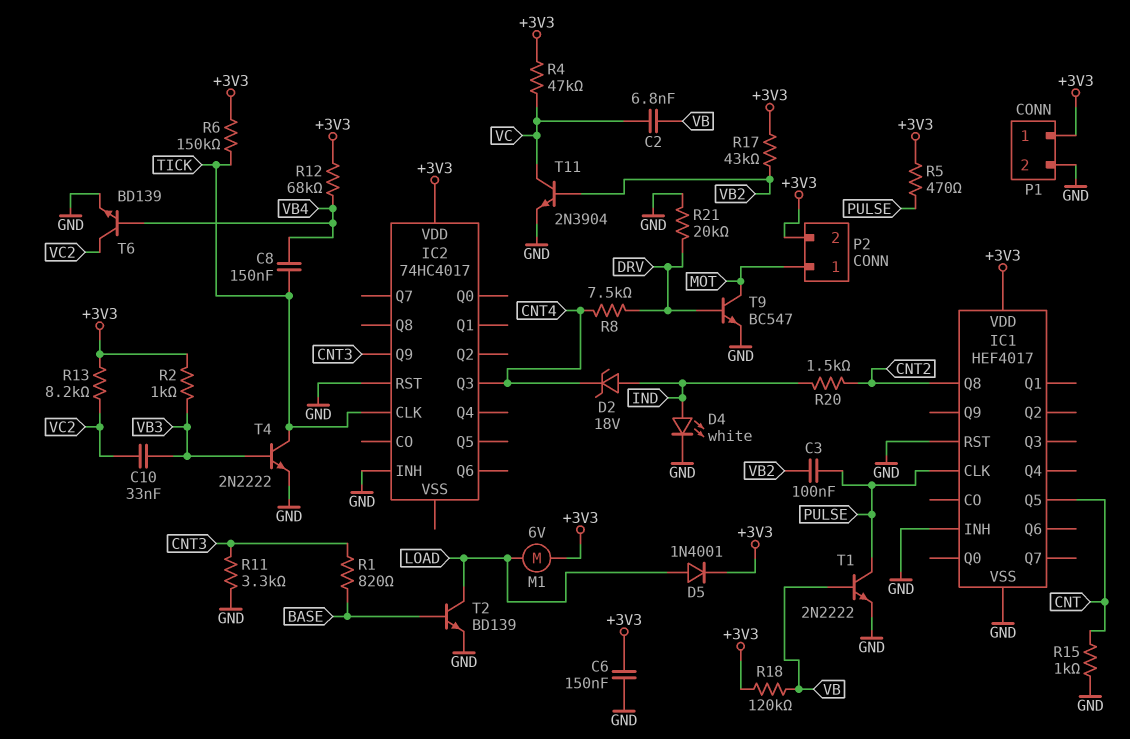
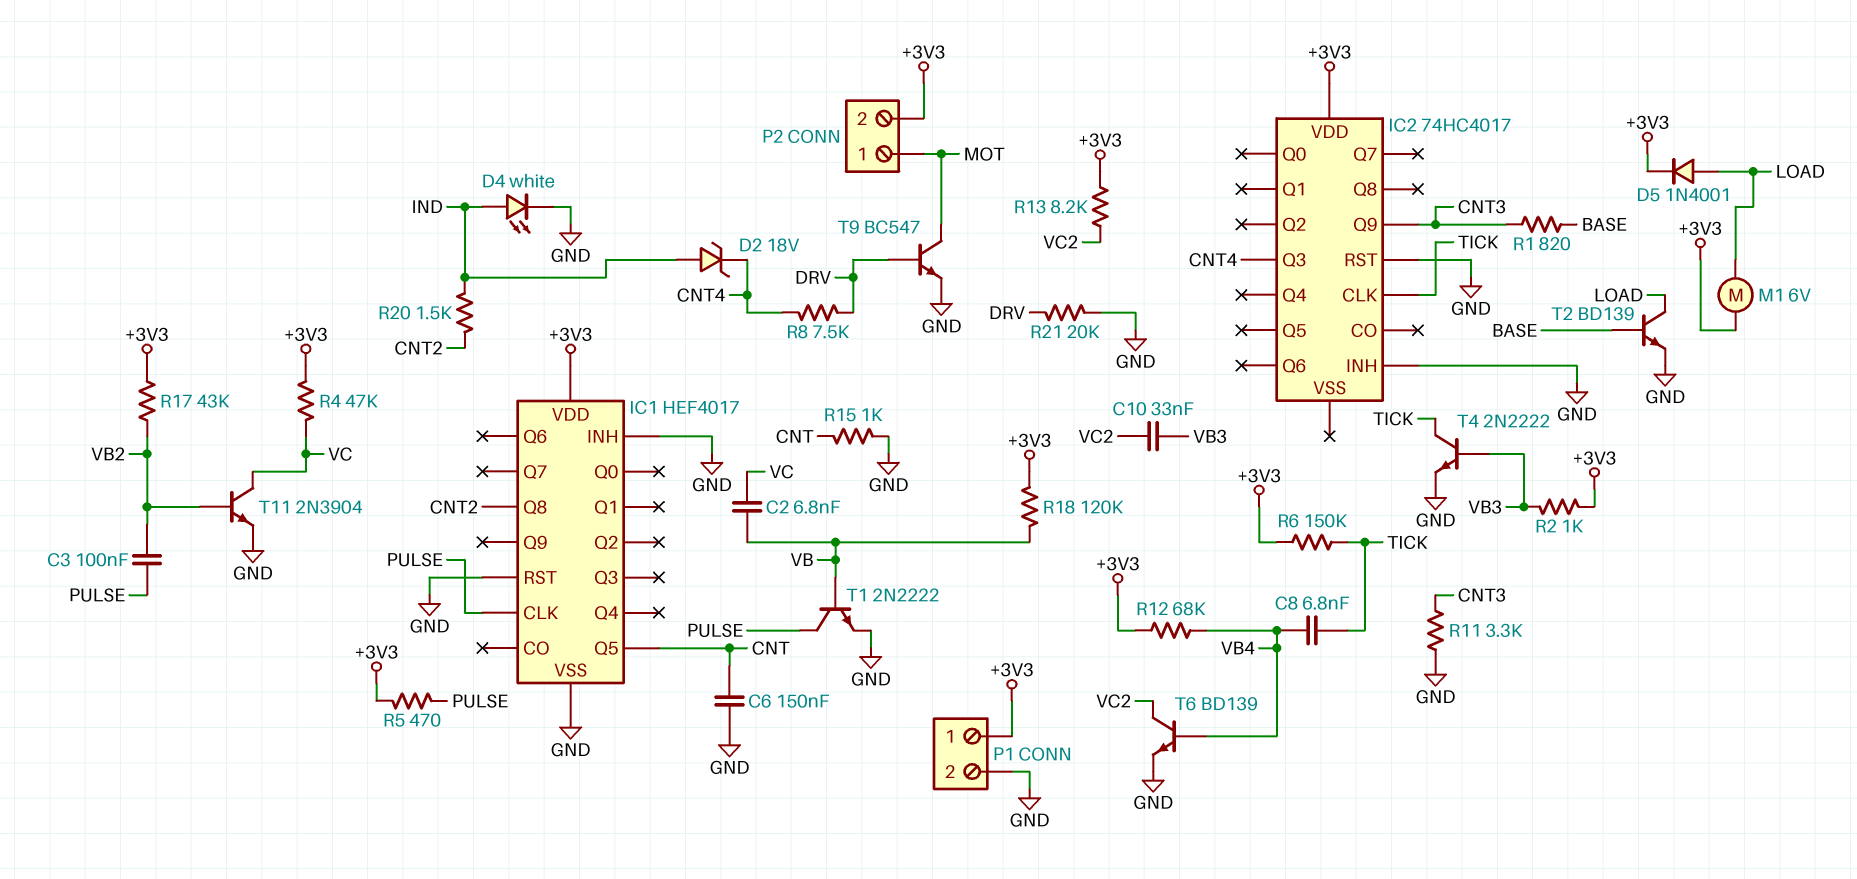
C6: 150nF (+3V3, GND) -> 150nF (CNT, GND)
C8: 150nF (TICK, VB4) -> 6.8nF (TICK, VB4)

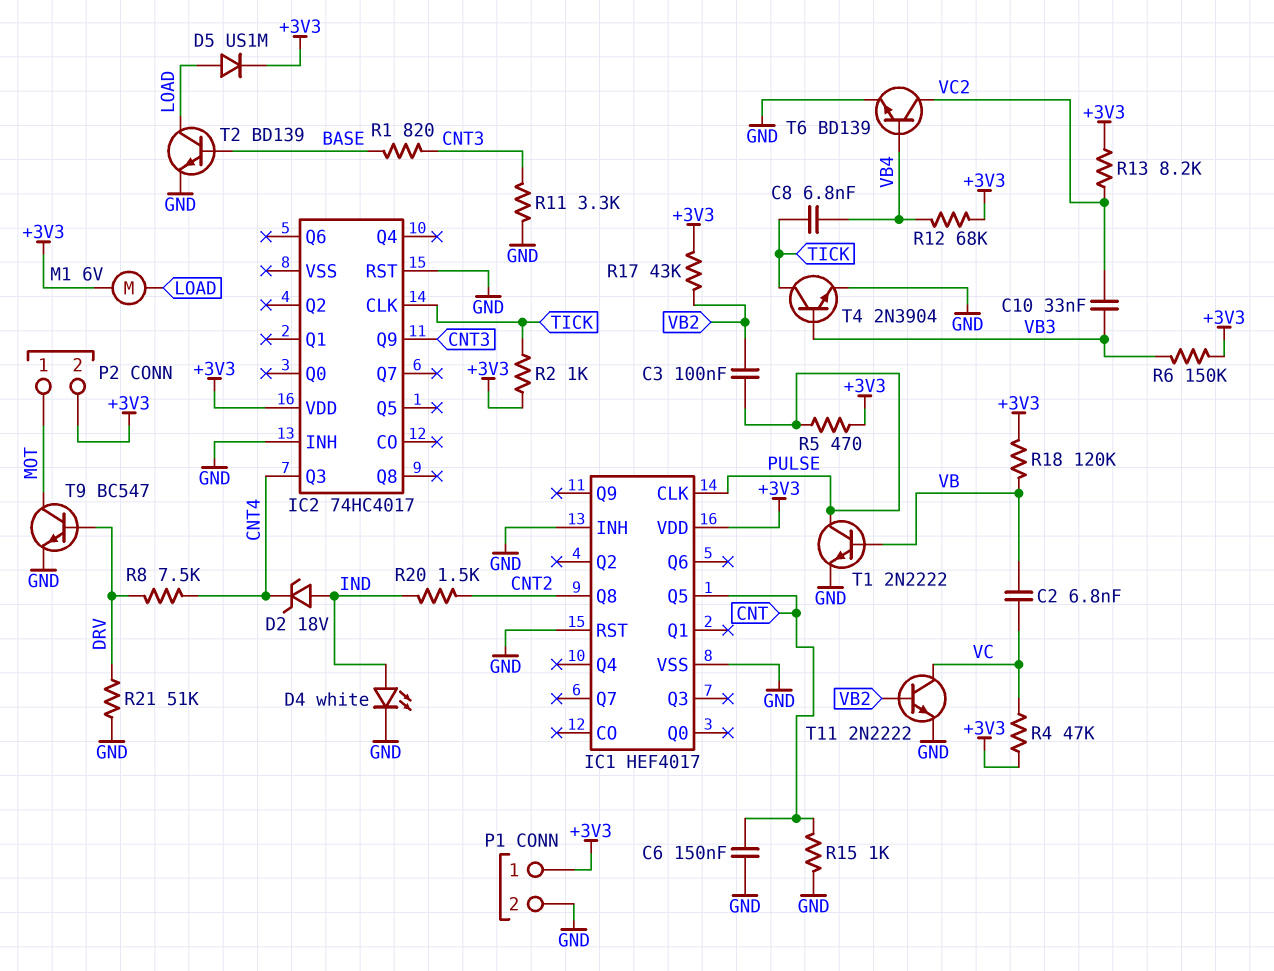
D5: diode 1N4001 (A LOAD, K +3V3) -> diode US1M (A LOAD, K +3V3)
R2: 1k (+3V3, VB3) -> 1k (+3V3, TICK)
R6: 150k (+3V3, TICK) -> 150k (+3V3, VB3)
R21: 20k (DRV, GND) -> 51k (DRV, GND)
T4: NPN 2N2222 (B VB3, C TICK, E GND) -> NPN 2N3904 (B VB3, C TICK, E GND)
T11: NPN 2N3904 (B VB2, C VC, E GND) -> NPN 2N2222 (B VB2, C VC, E GND)

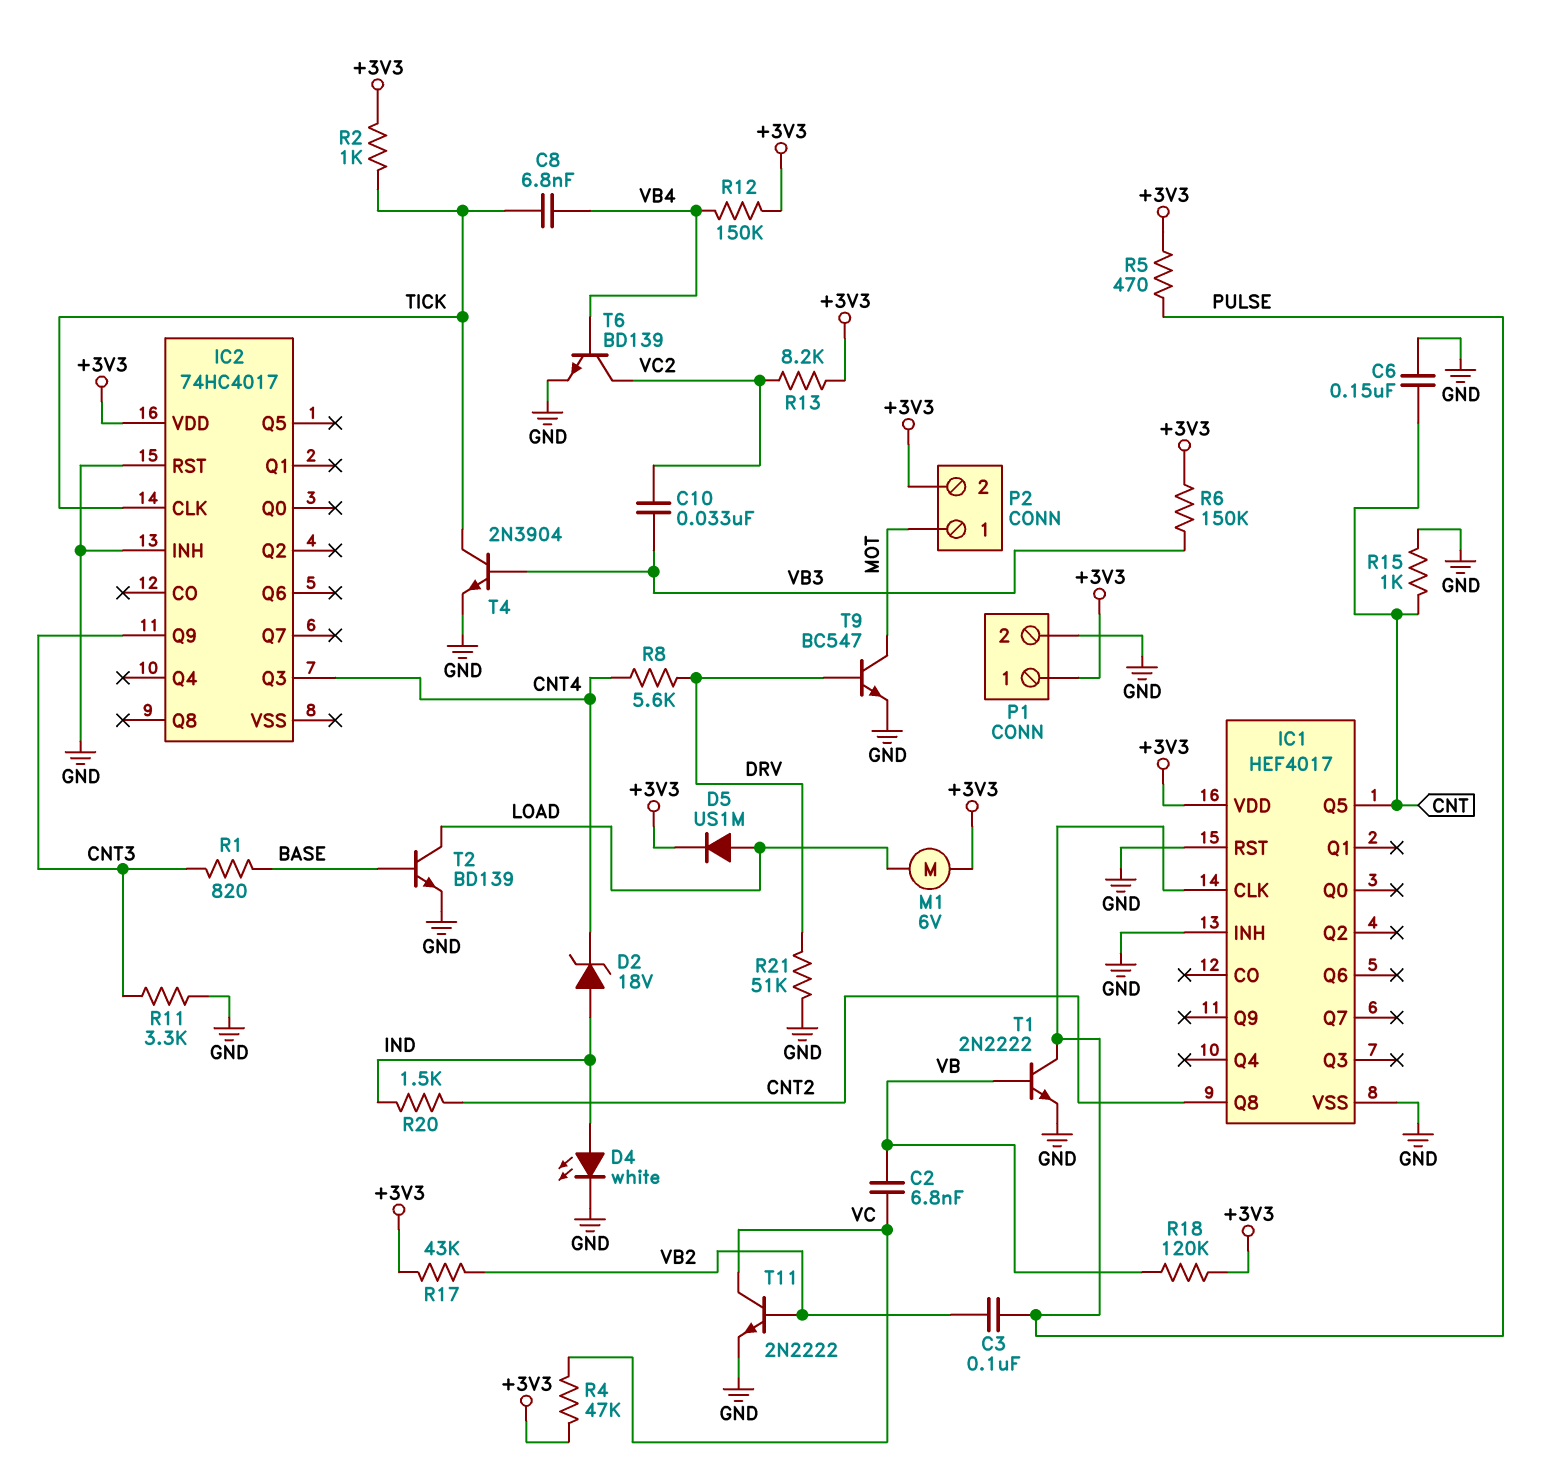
R8: 7.5k (CNT4, DRV) -> 5.6k (CNT4, DRV)
R12: 68k (+3V3, VB4) -> 150k (+3V3, VB4)

